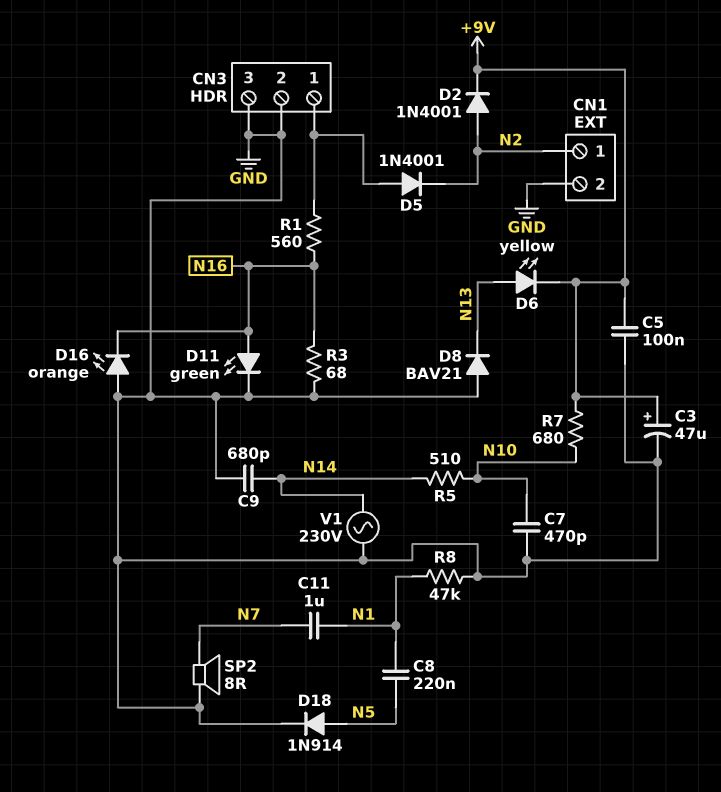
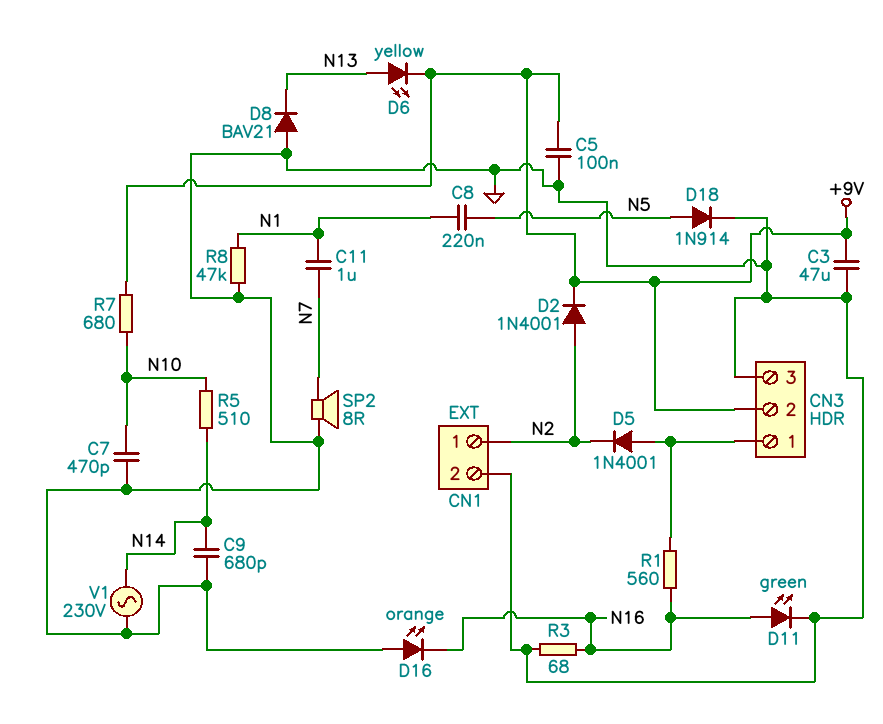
C3: 47uF (plus +9V, minus GND) -> 47uF (+9V, GND)
CN3 pin 2: GND -> +9V

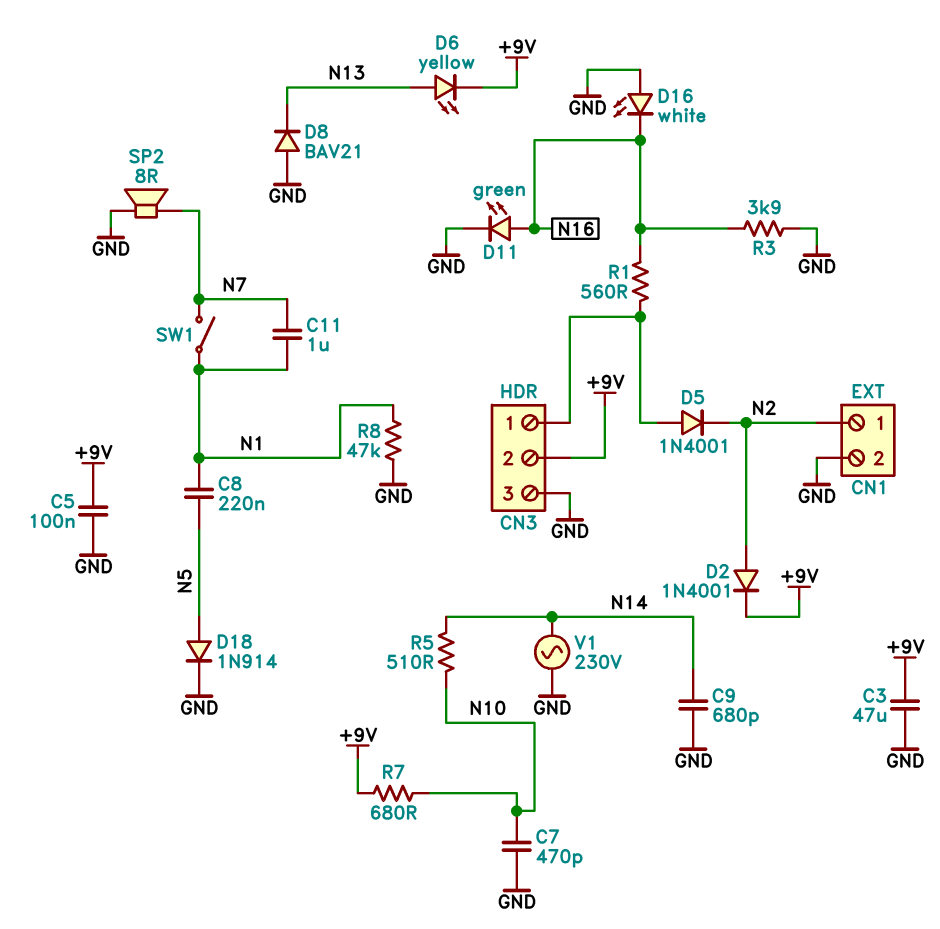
D16: LED orange (A GND, K N16) -> LED white (A GND, K N16)
R3: 68 (GND, N16) -> 3.9k (GND, N16)
SW1: none -> switch (N1, N7)

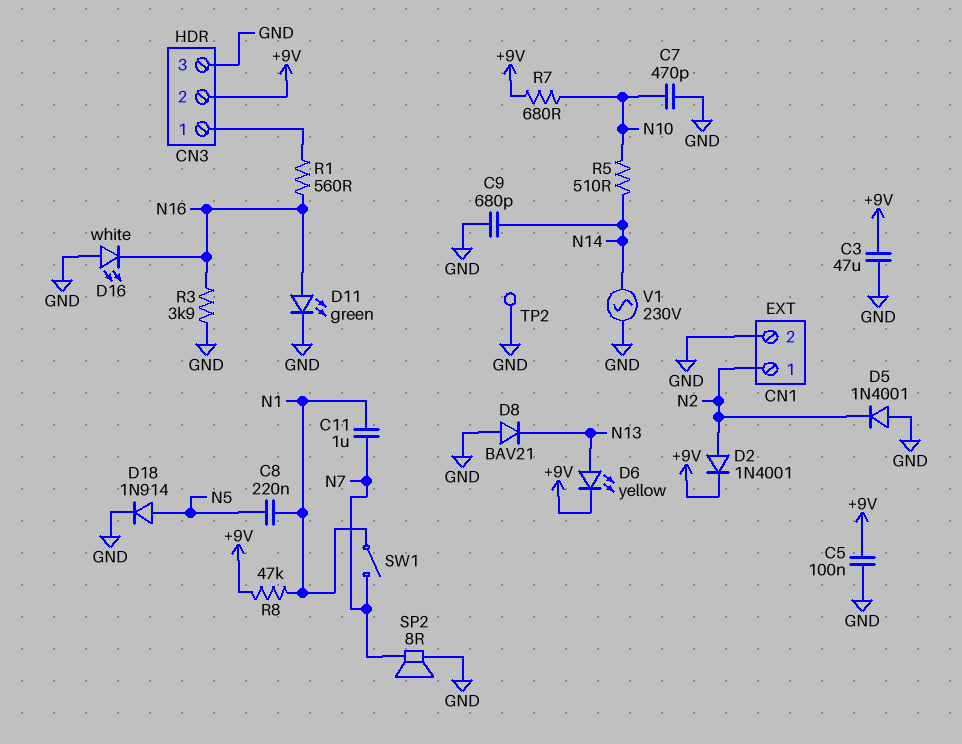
D5: diode 1N4001 (A CN3/1, K N2) -> diode 1N4001 (A GND, K N2)
R8: 47k (GND, N1) -> 47k (+9V, N1)
TP2: none -> test point (GND)

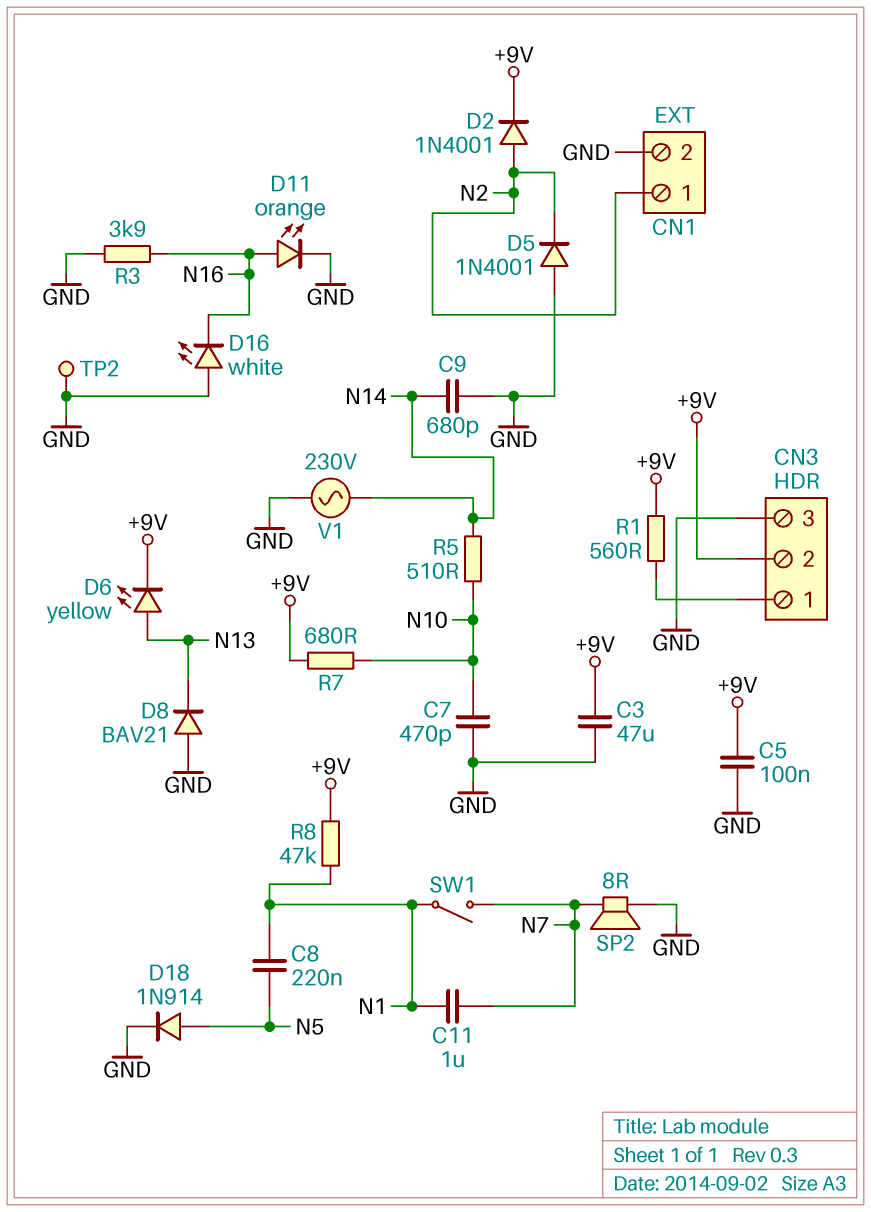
D11: LED green (A N16, K GND) -> LED orange (A N16, K GND)
R1: 560 (CN3/1, N16) -> 560 (+9V, CN3/1)

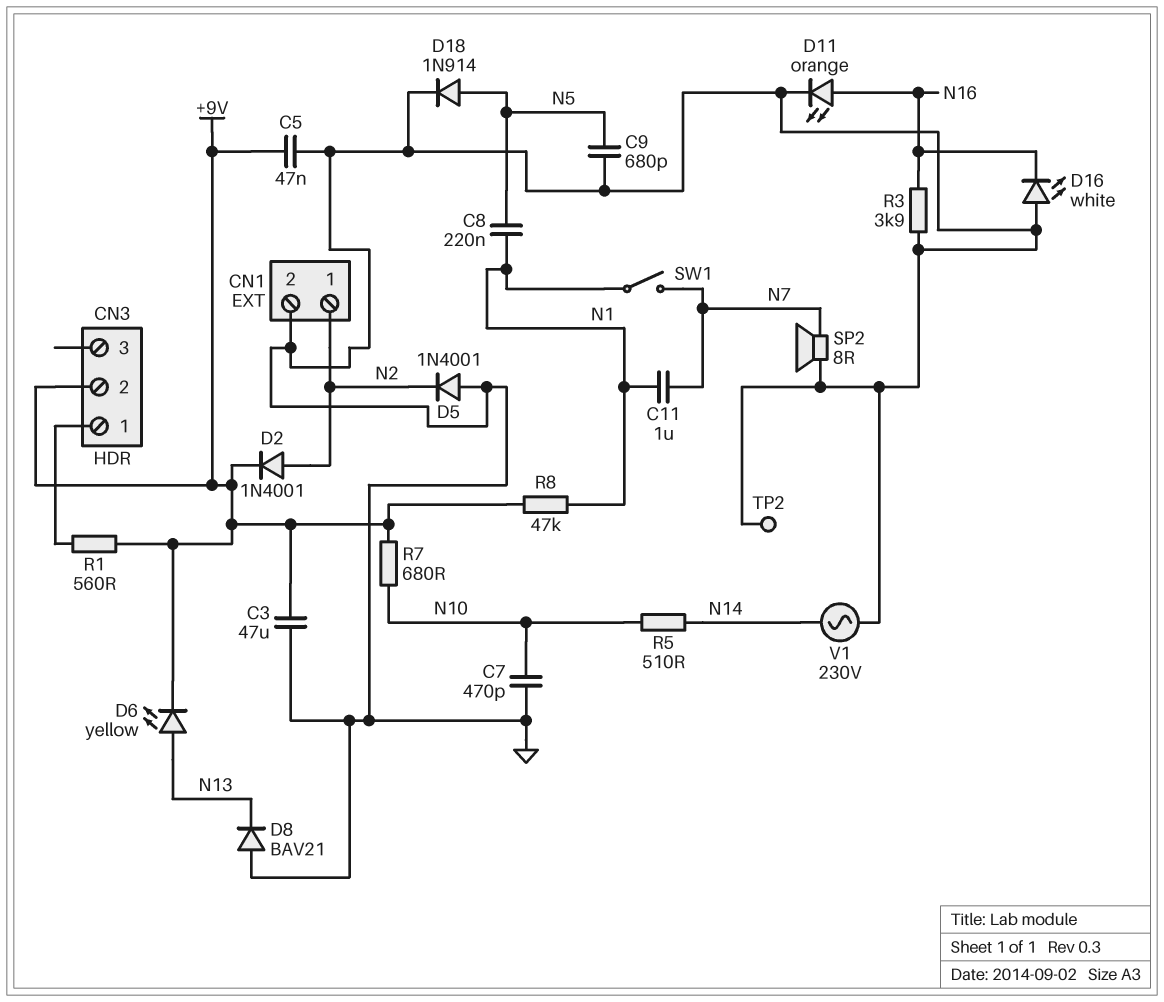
C5: 100nF (+9V, GND) -> 47nF (+9V, GND)
C9: 680pF (GND, N14) -> 680pF (GND, N5)
CN3 pin 3: GND -> none

